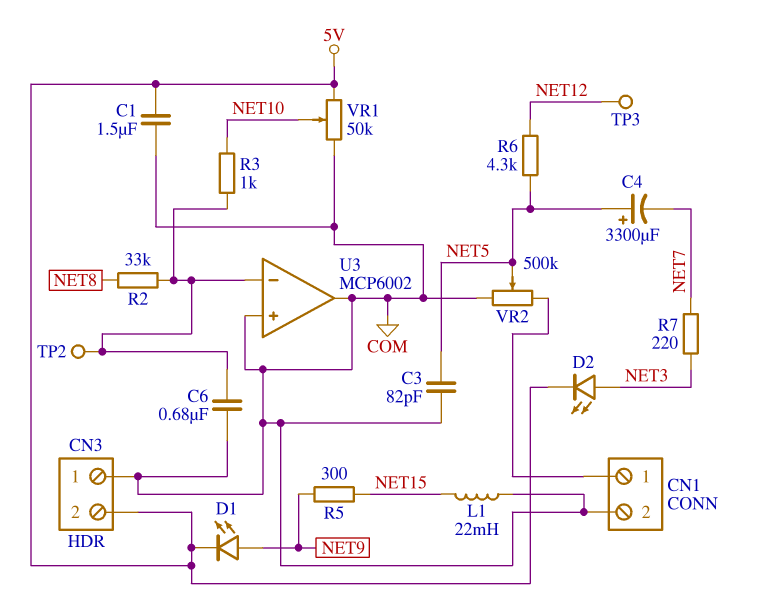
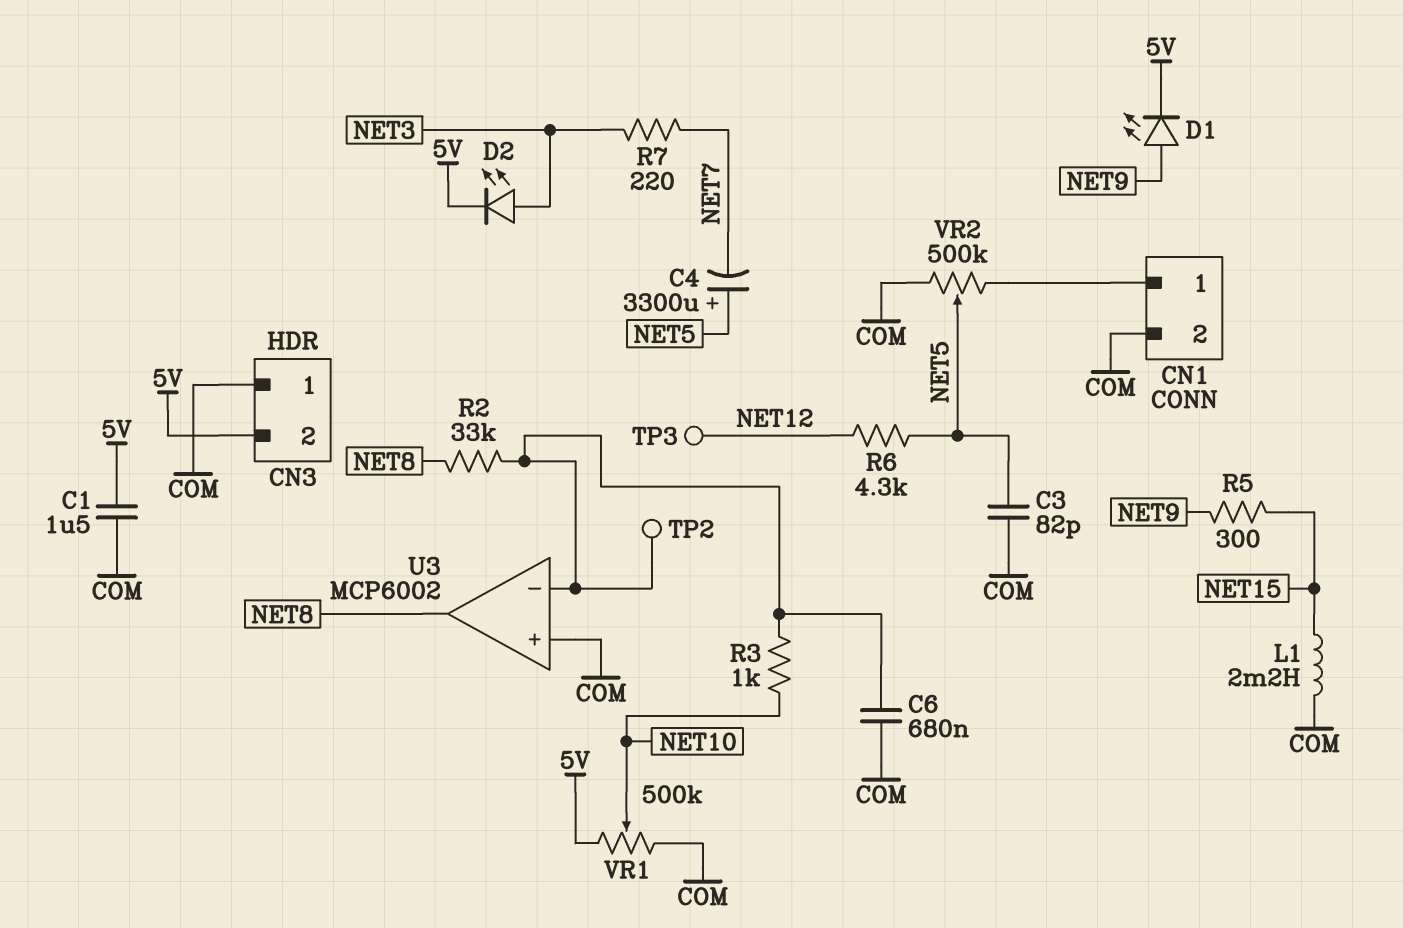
L1: 22mH (COM, NET15) -> 2.2mH (COM, NET15)
U3 pin out: COM -> NET8
VR1: 50k (5V, COM, wiper NET10) -> 500k (5V, COM, wiper NET10)

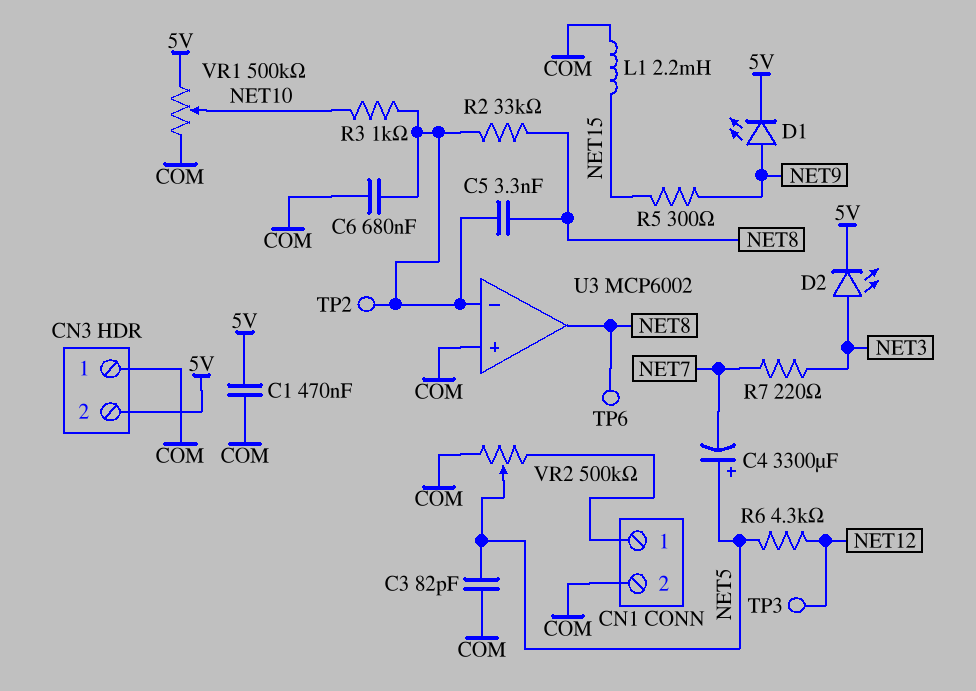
C1: 1.5uF (5V, COM) -> 470nF (5V, COM)
C5: none -> 3.3nF (NET8, U3/in-)
TP6: none -> test point (NET8)

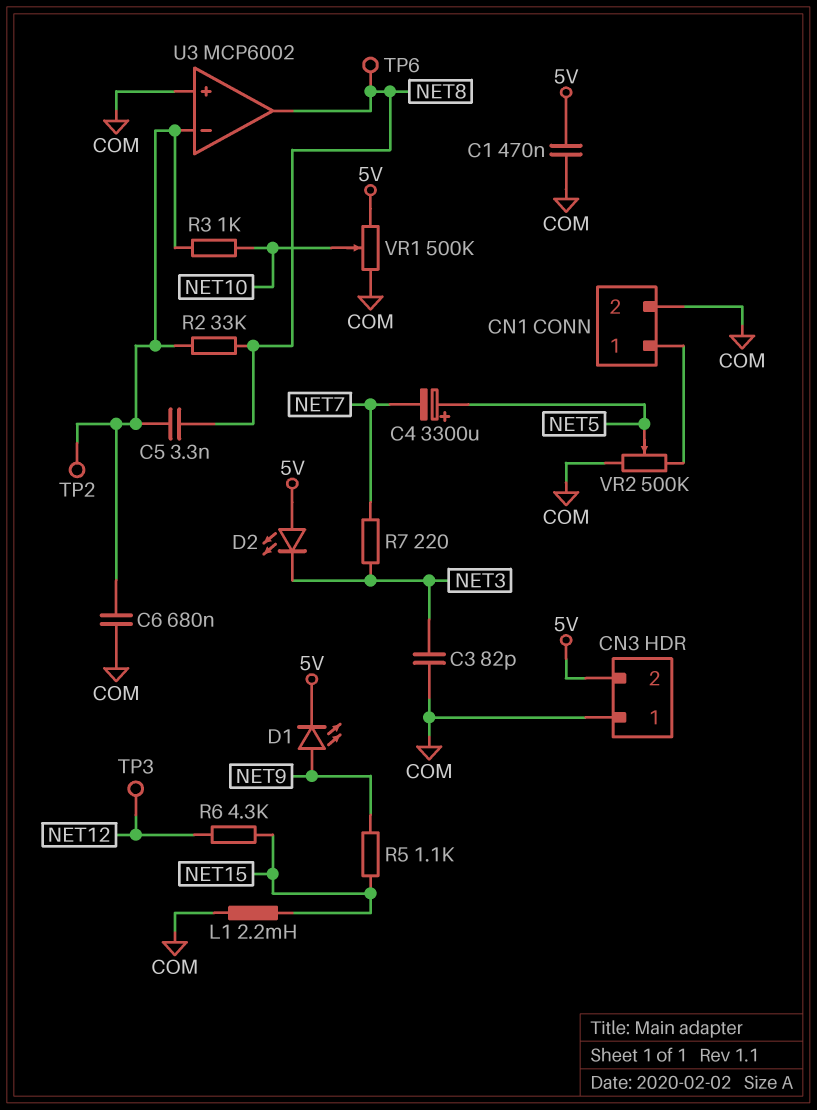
C3: 82pF (COM, NET5) -> 82pF (COM, NET3)
D2: LED (A NET3, K 5V) -> LED (A 5V, K NET3)
R5: 300 (NET9, NET15) -> 1.1k (NET9, NET15)
R6: 4.3k (NET5, NET12) -> 4.3k (NET12, NET15)

